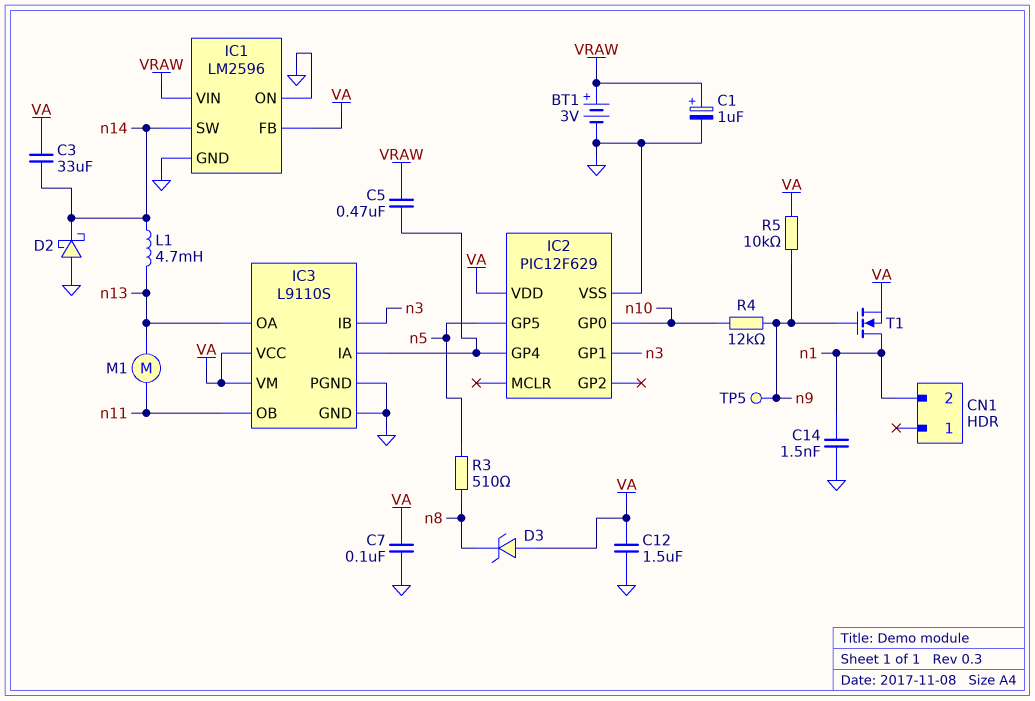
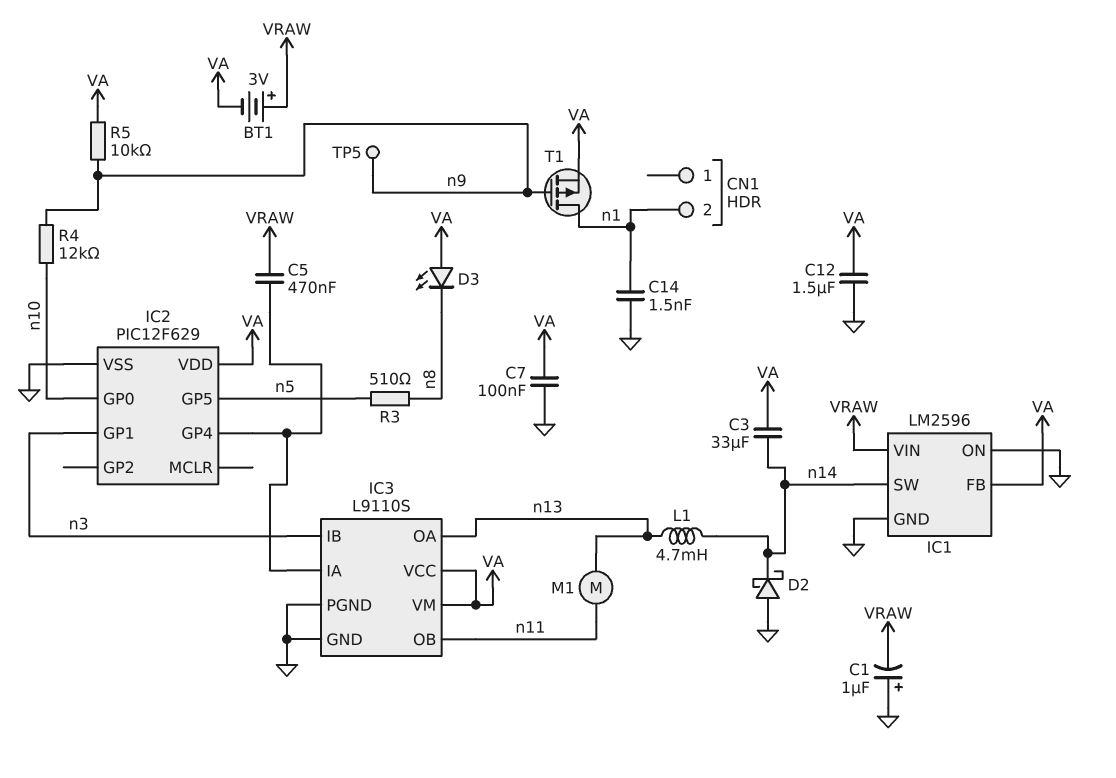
BT1: 3V (plus VRAW, minus GND) -> 3V (plus VRAW, minus VA)
C1: 1uF (plus VRAW, minus GND) -> 1uF (plus GND, minus VRAW)
D3: zener (A VA, K n8) -> LED (A VA, K n8)
T1: NMOS (G n9, D n1, S VA) -> PMOS (G n9, D n1, S VA)

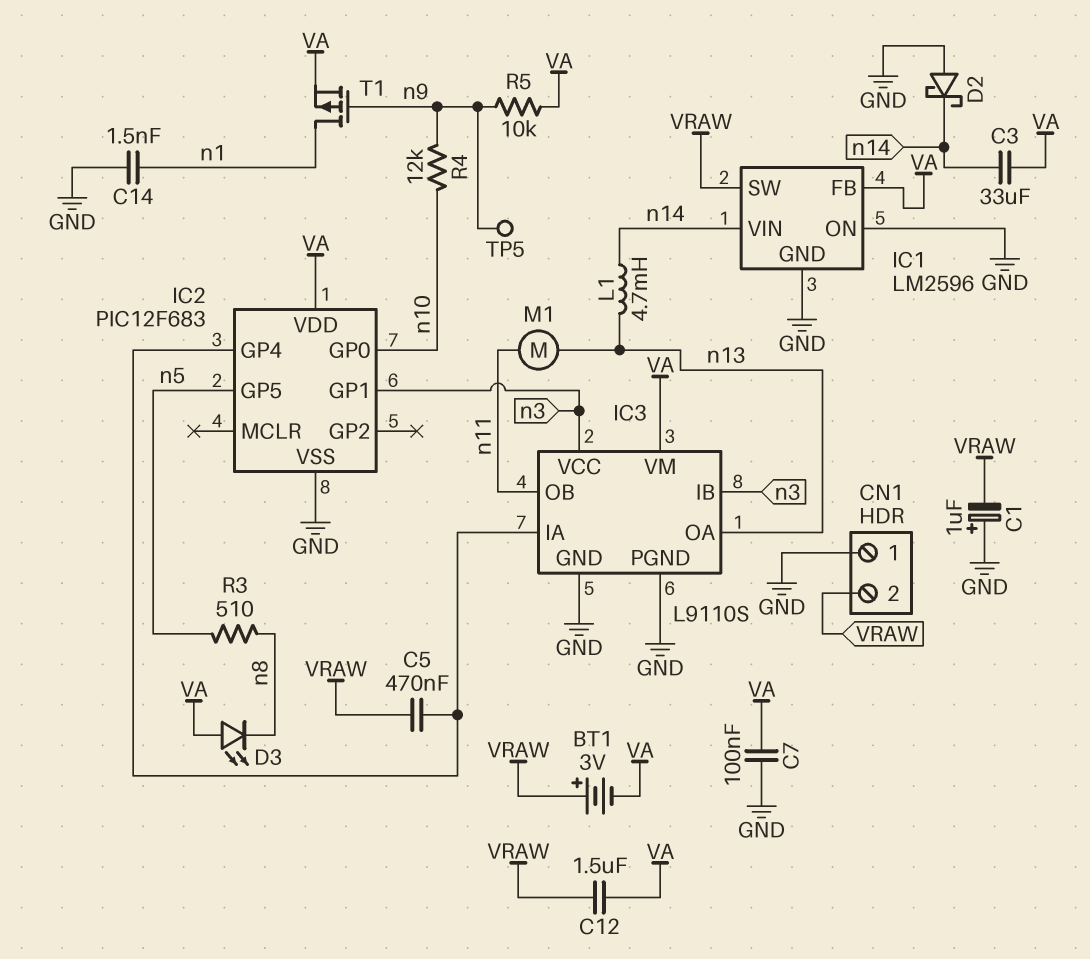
C12: 1.5uF (GND, VA) -> 1.5uF (VA, VRAW)
CN1 pin 1: none -> GND
CN1 pin 2: n1 -> VRAW
IC1 pin SW: n14 -> VRAW
IC1 pin VIN: VRAW -> n14
IC2: PIC12F629 -> PIC12F683
IC3 pin VCC: VA -> n3

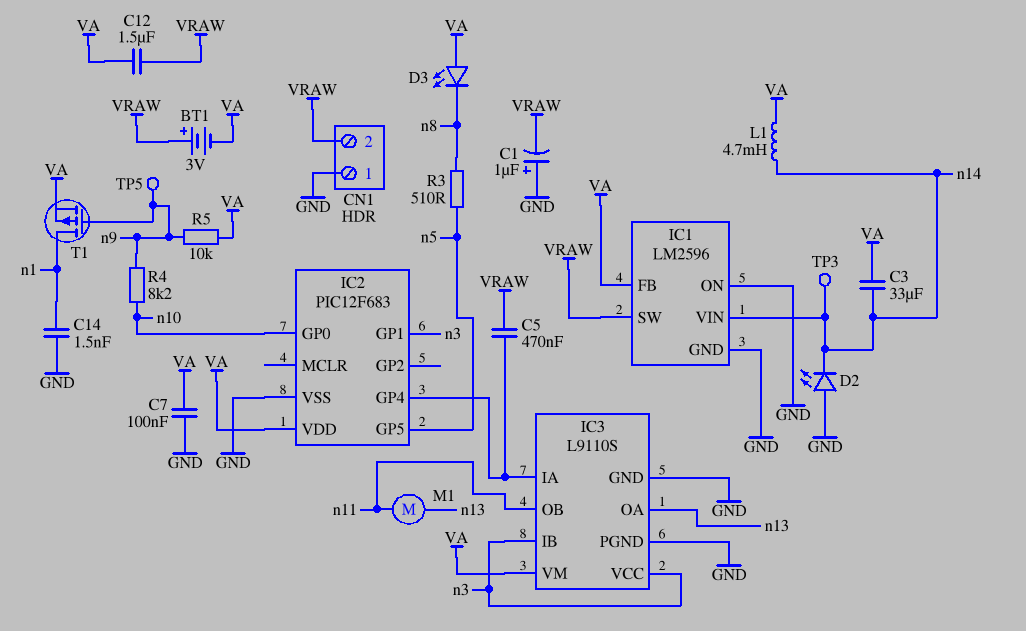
D2: schottky (A GND, K n14) -> LED (A GND, K n14)
L1: 4.7mH (n13, n14) -> 4.7mH (VA, n14)
R4: 12k (n9, n10) -> 8.2k (n9, n10)
TP3: none -> test point (n14)

